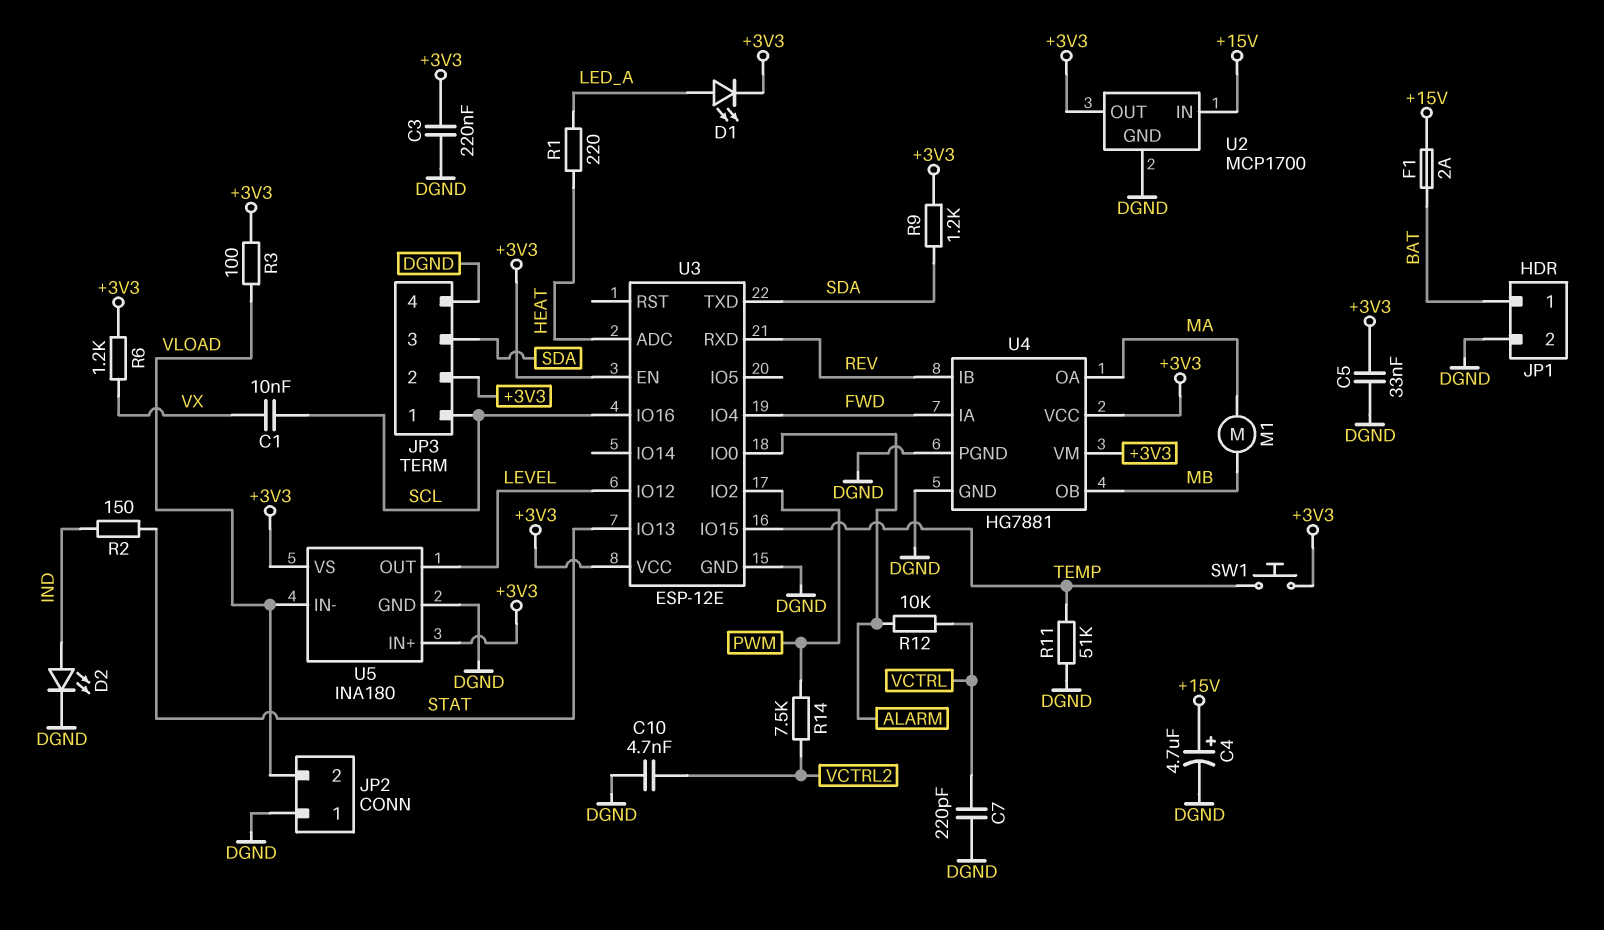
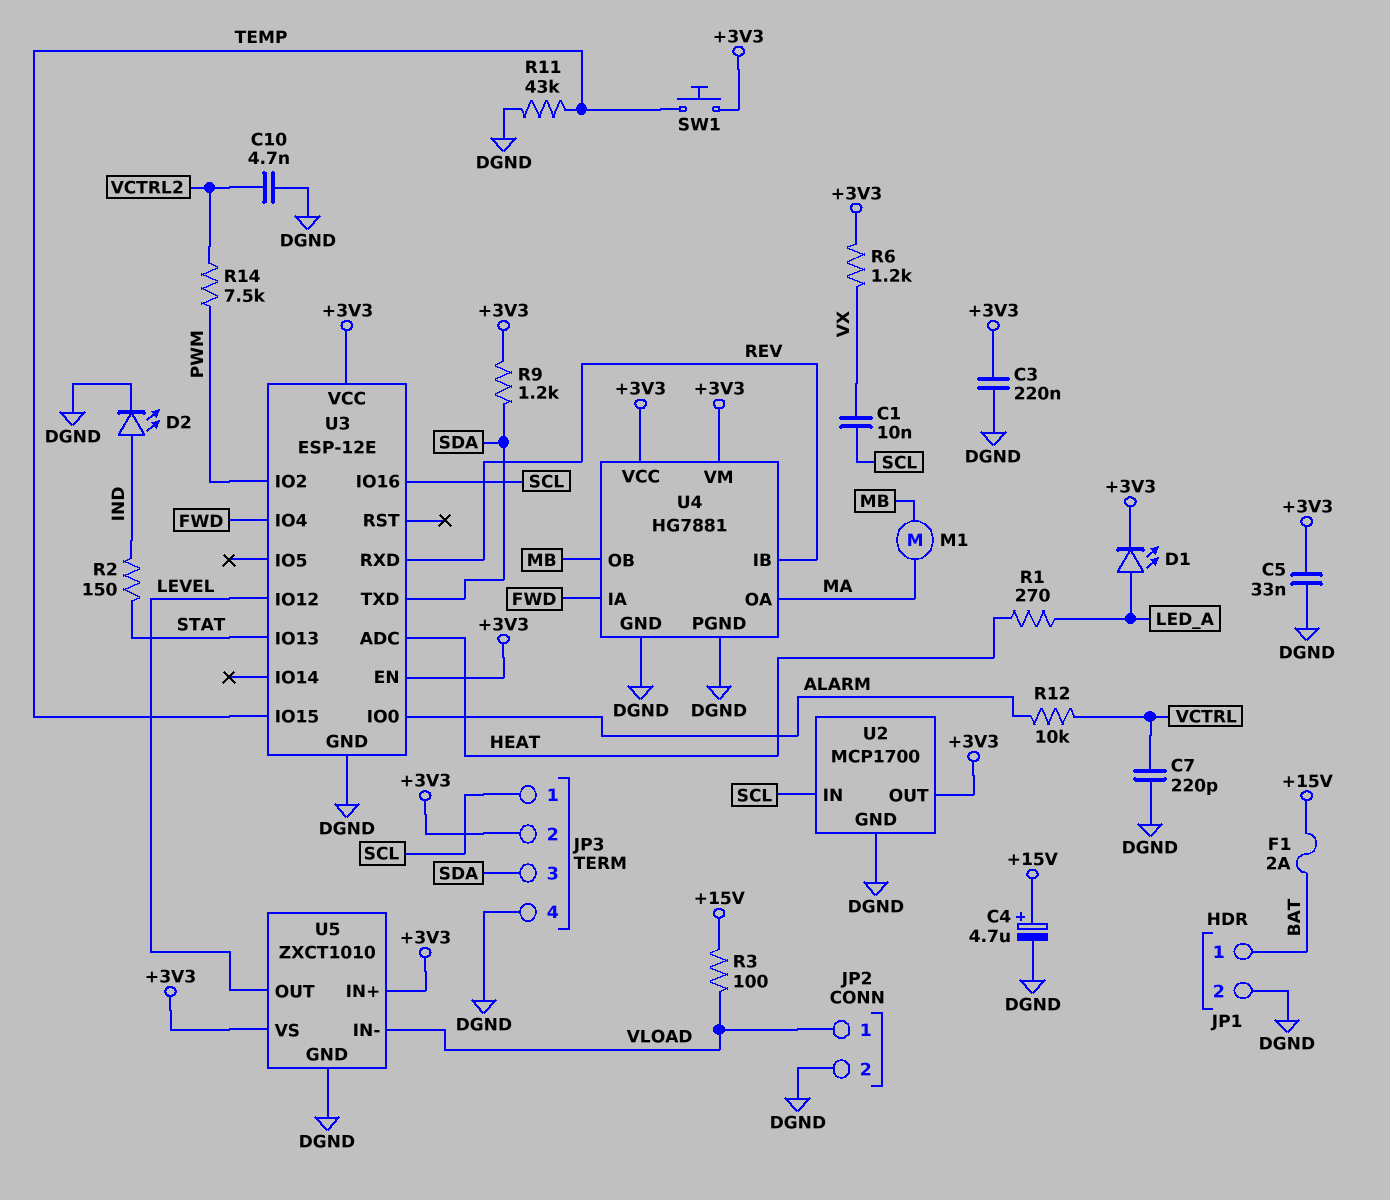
JP2 pin 1: DGND -> VLOAD
JP2 pin 2: VLOAD -> DGND
R1: 220 (HEAT, LED_A) -> 270 (HEAT, LED_A)
R3: 100 (+3V3, VLOAD) -> 100 (+15V, VLOAD)
R11: 51k (DGND, TEMP) -> 43k (DGND, TEMP)
U2 pin IN: +15V -> SCL
U5: INA180 -> ZXCT1010

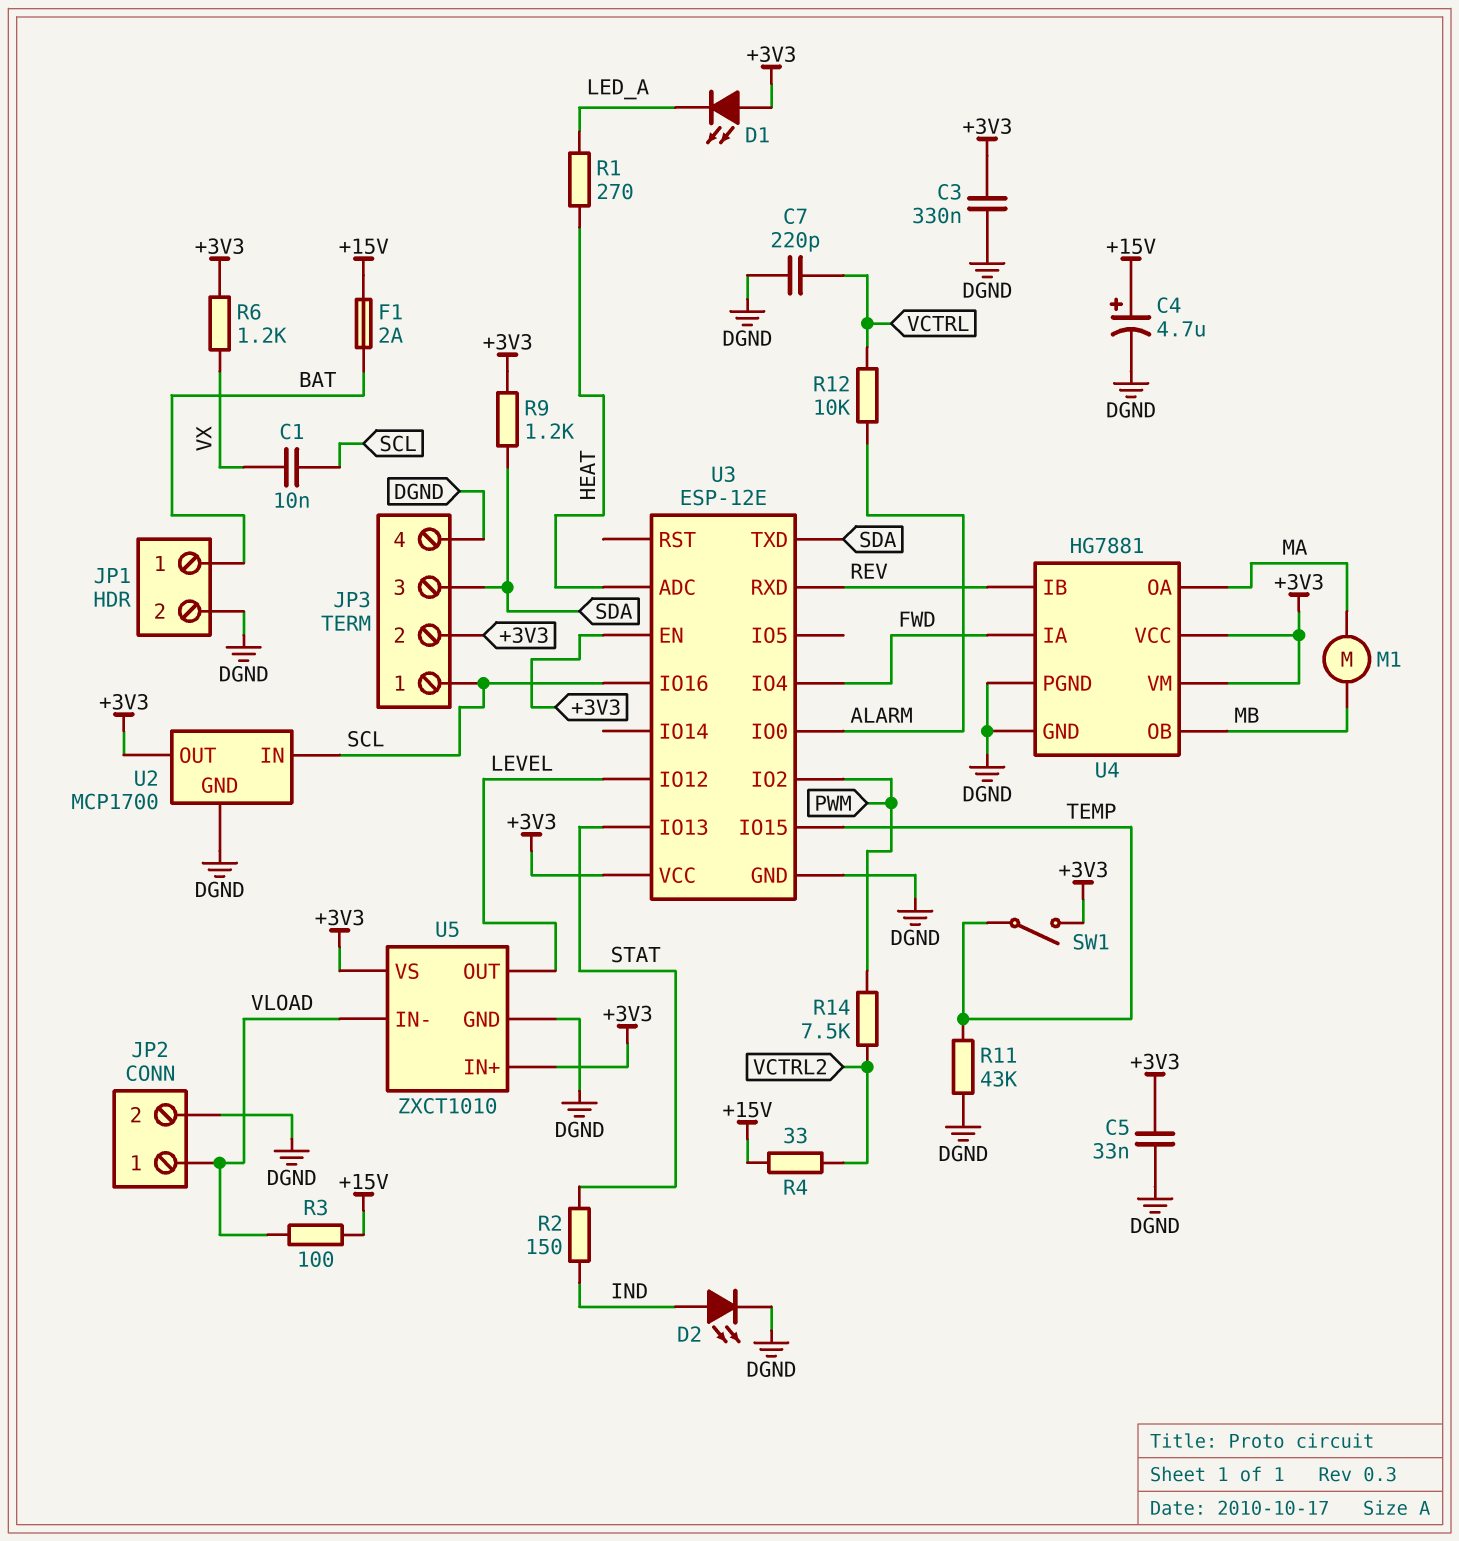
C3: 220nF (+3V3, DGND) -> 330nF (+3V3, DGND)
C10: 4.7nF (DGND, VCTRL2) -> none
D1: LED (A LED_A, K +3V3) -> LED (A +3V3, K LED_A)
R4: none -> 33 (+15V, VCTRL2)
SW1: button (+3V3, TEMP) -> switch (+3V3, TEMP)

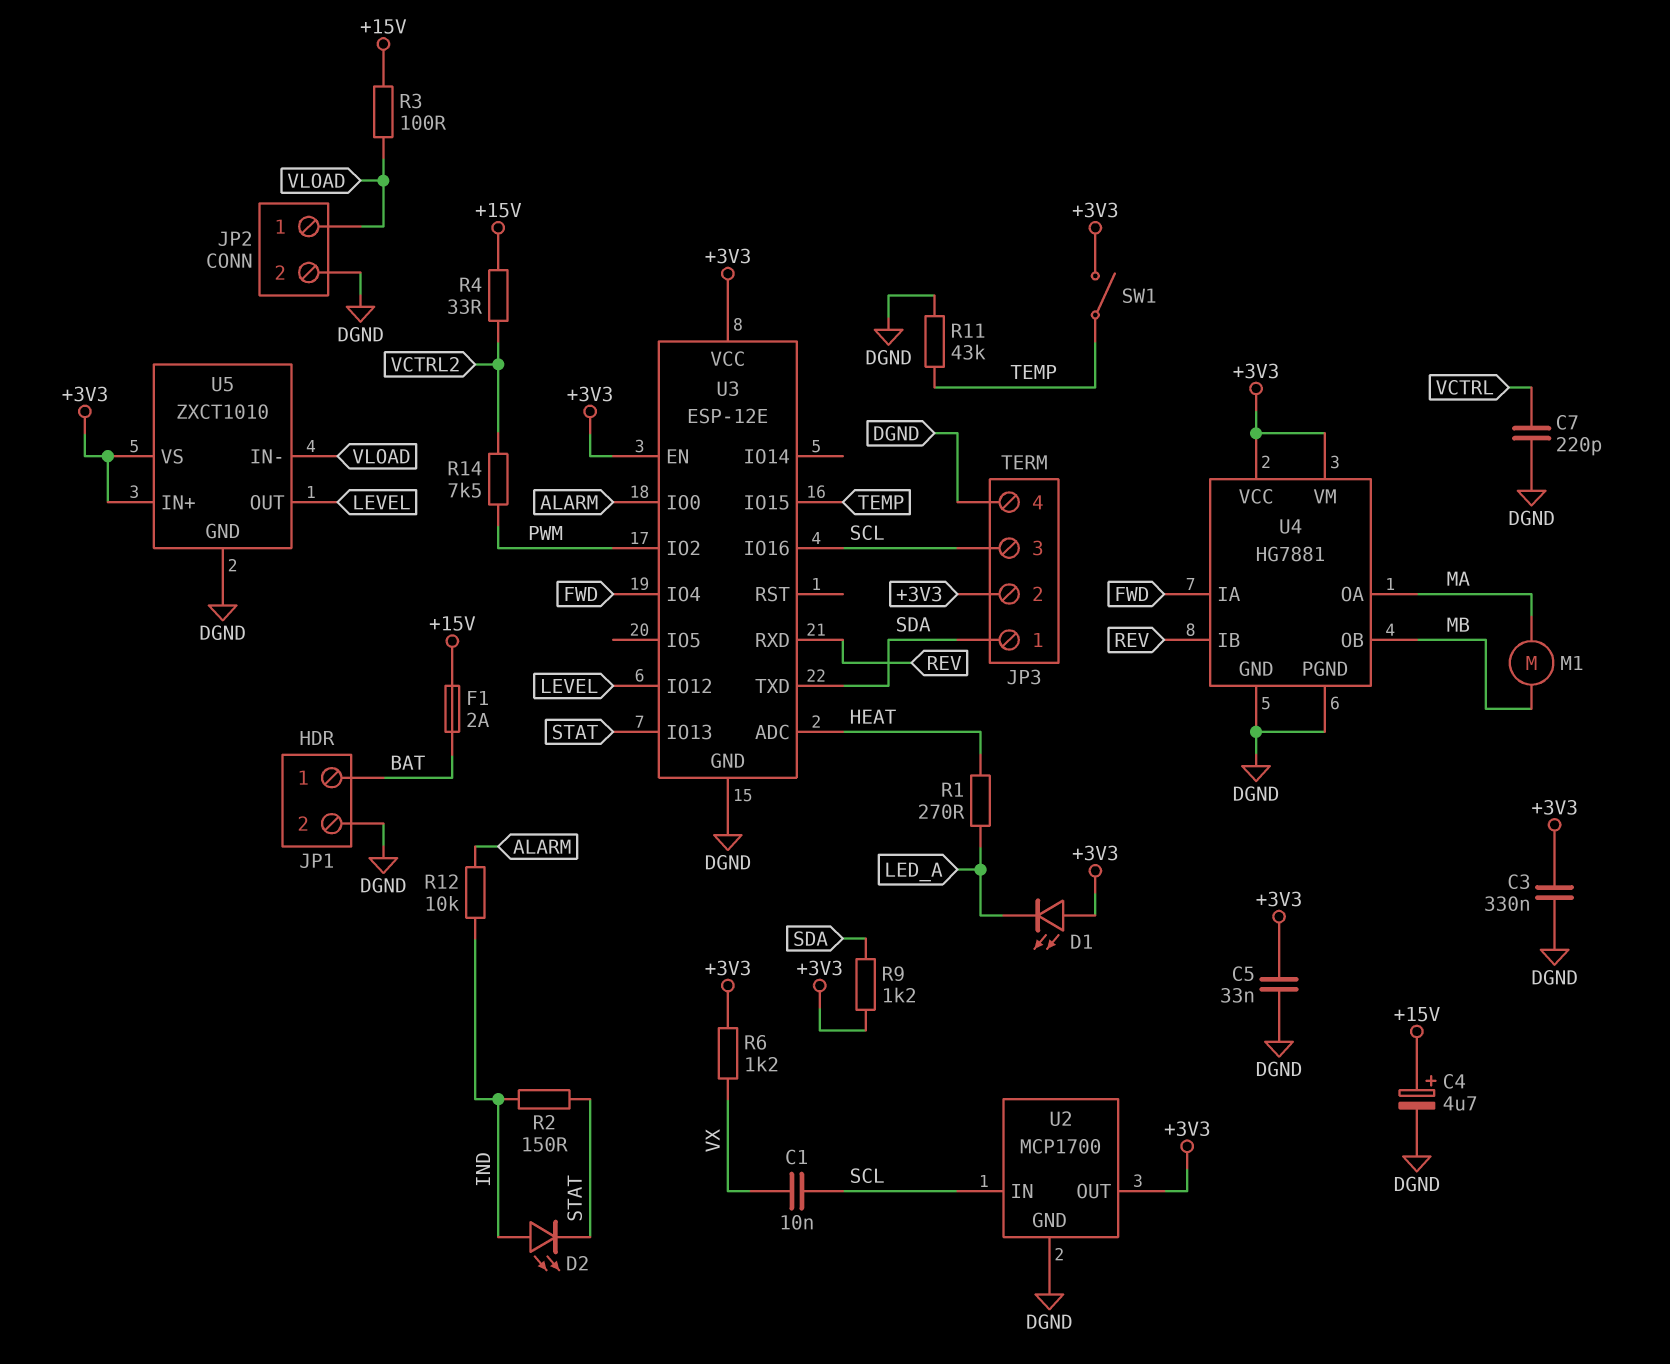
D2: LED (A IND, K DGND) -> LED (A IND, K STAT)
JP3 pin 1: SCL -> SDA
JP3 pin 3: SDA -> SCL
R12: 10k (ALARM, VCTRL) -> 10k (ALARM, IND)

